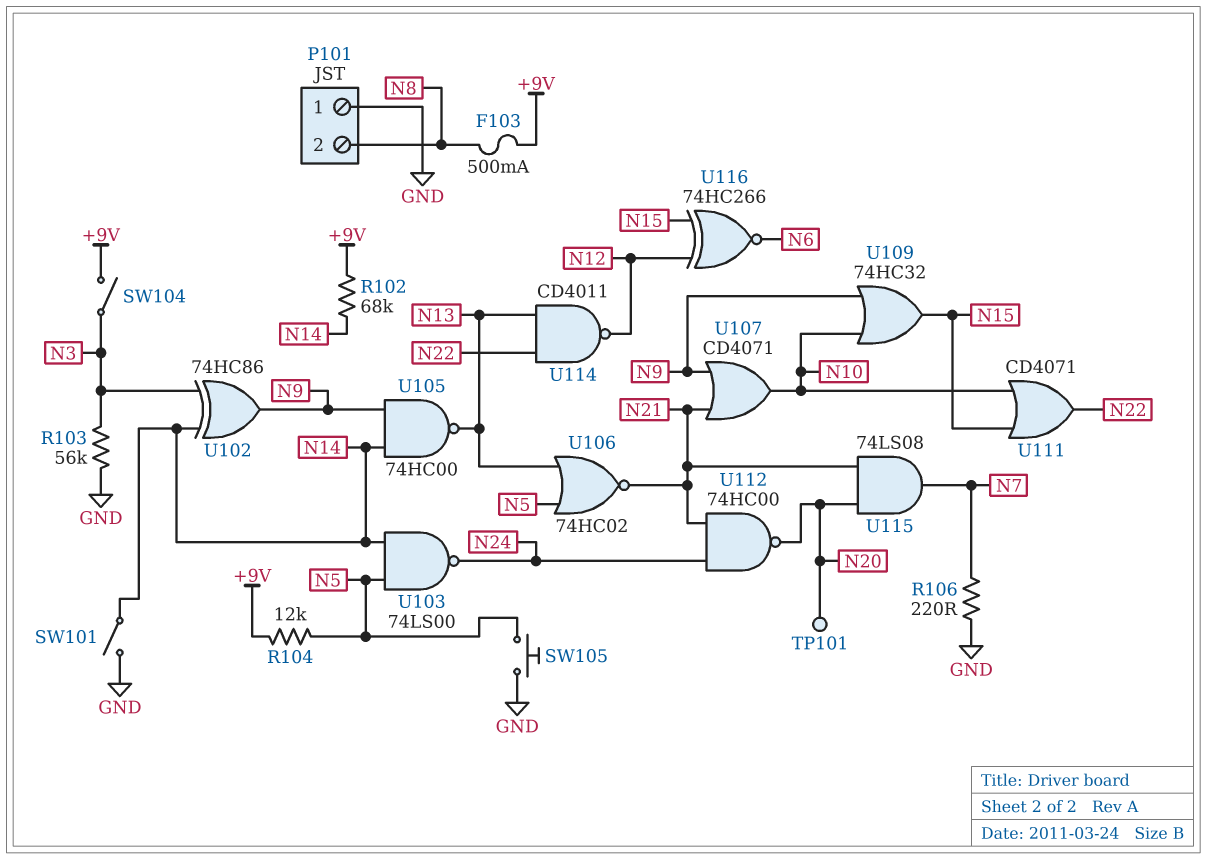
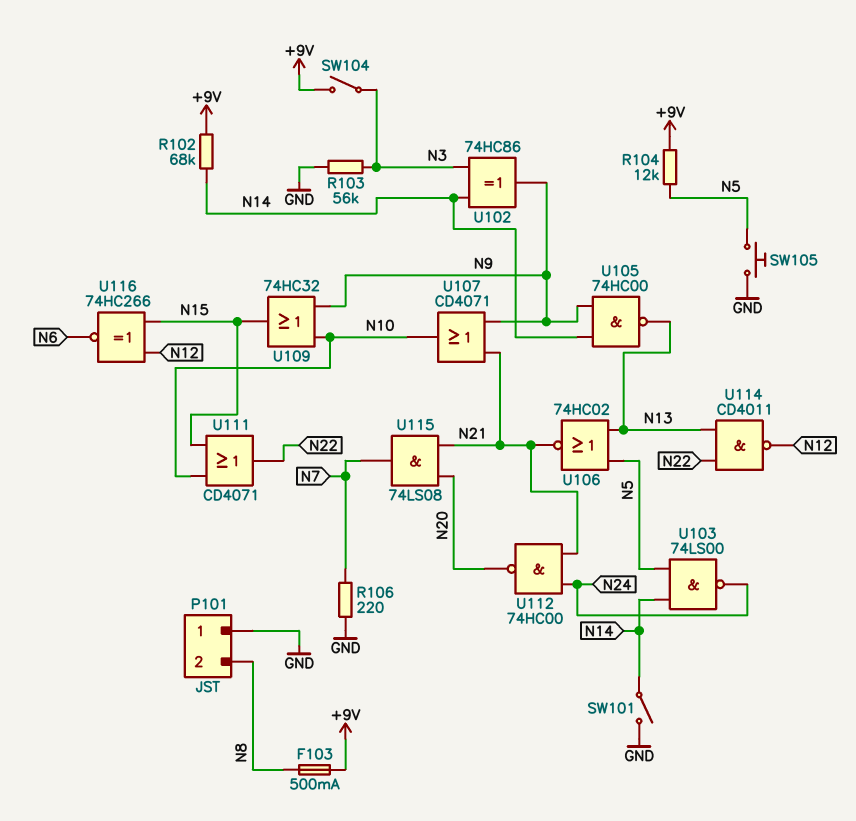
TP101: test point (N20) -> none

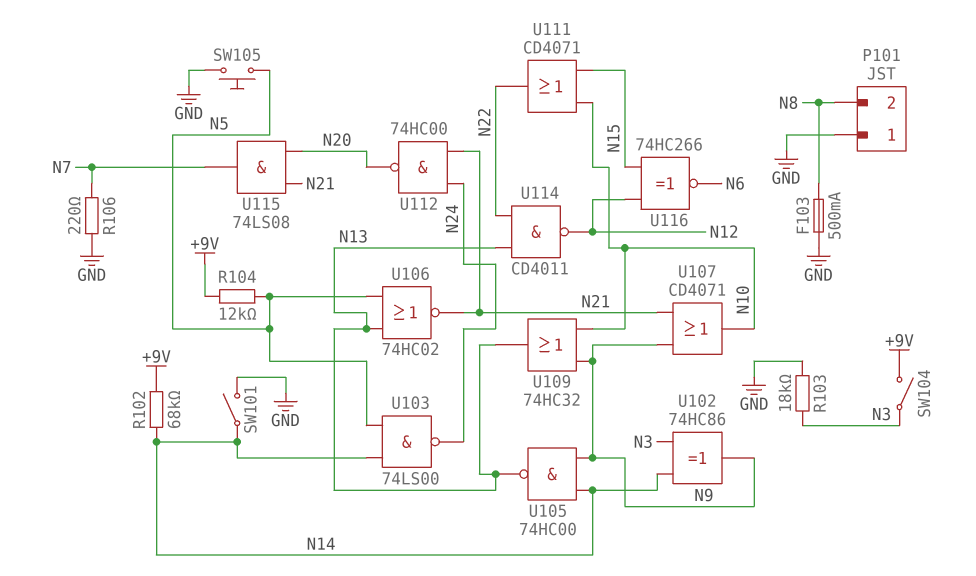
F103: 500mA (+9V, N8) -> 500mA (GND, N8)
R103: 56k (GND, N3) -> 18k (GND, N3)
U109: OR 74HC32 (in N9, in N10, out N15) -> OR 74HC32 (in N9, in N10, out N13)

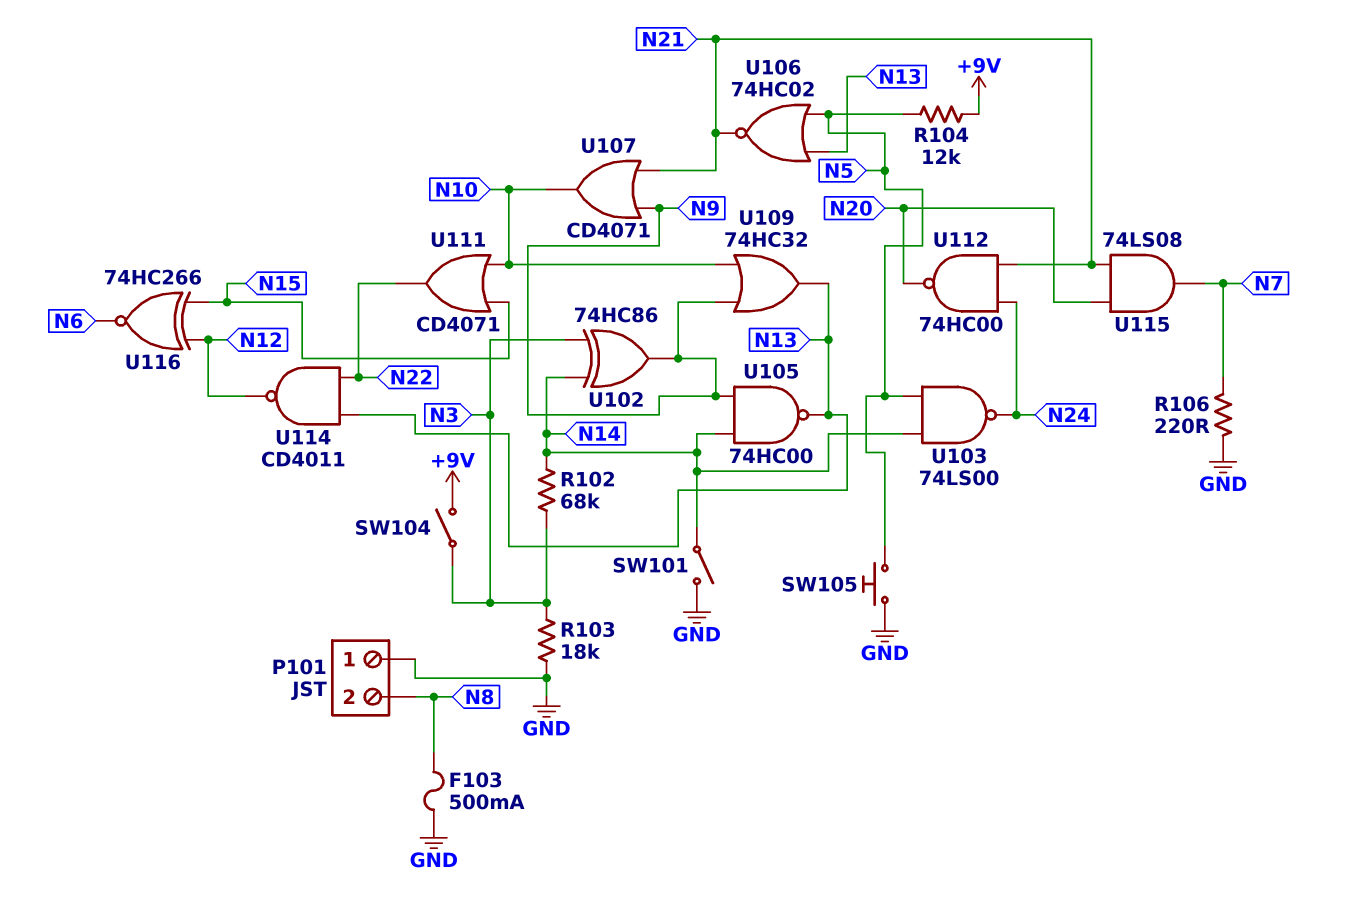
R102: 68k (+9V, N14) -> 68k (N3, N14)

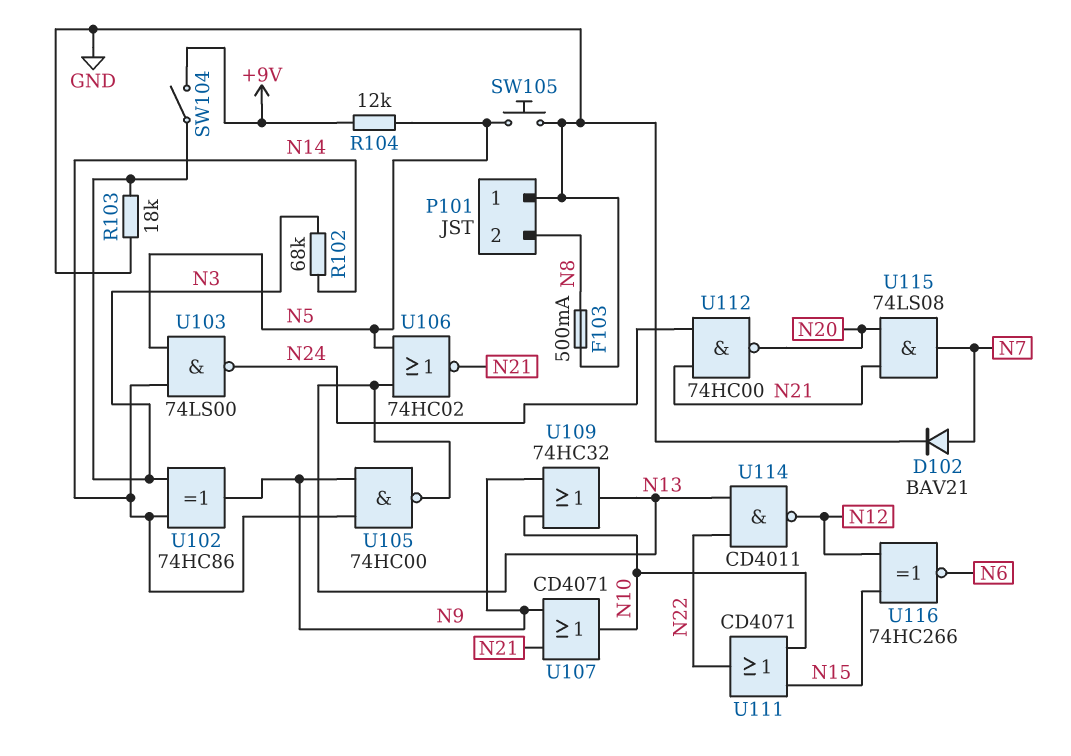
D102: none -> diode BAV21 (A N7, K GND)
R106: 220 (GND, N7) -> none
SW101: switch (GND, N14) -> none

